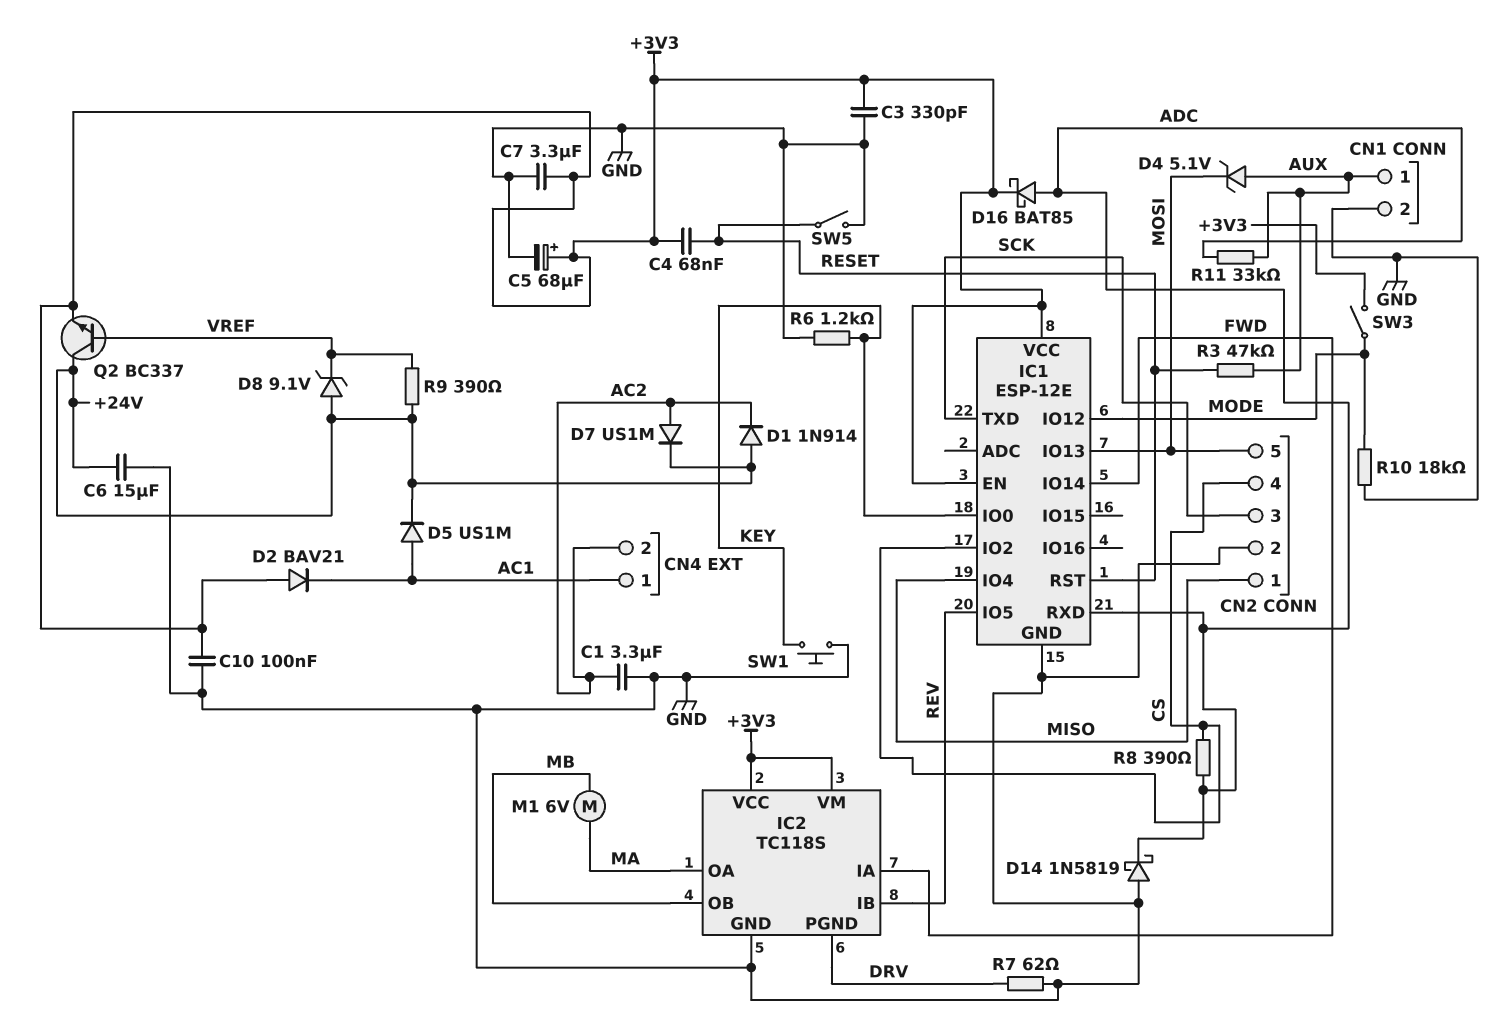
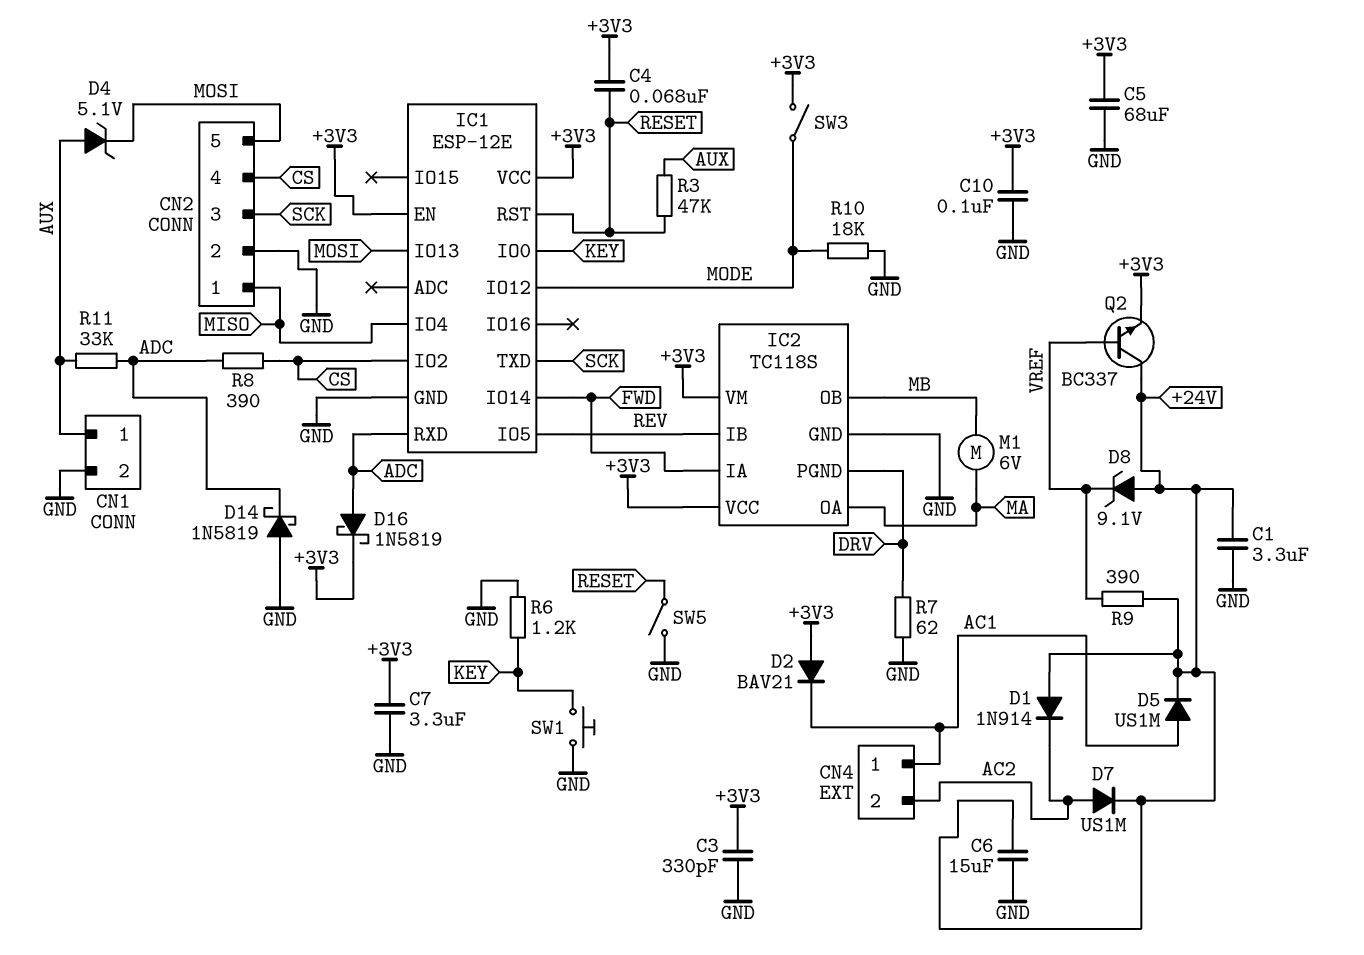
C1: 3.3uF (AC2, GND) -> 3.3uF (+24V, GND)
C5: 68uF (plus +3V3, minus GND) -> 68uF (+3V3, GND)
D16: schottky BAT85 (A ADC, K +3V3) -> schottky 1N5819 (A ADC, K +3V3)

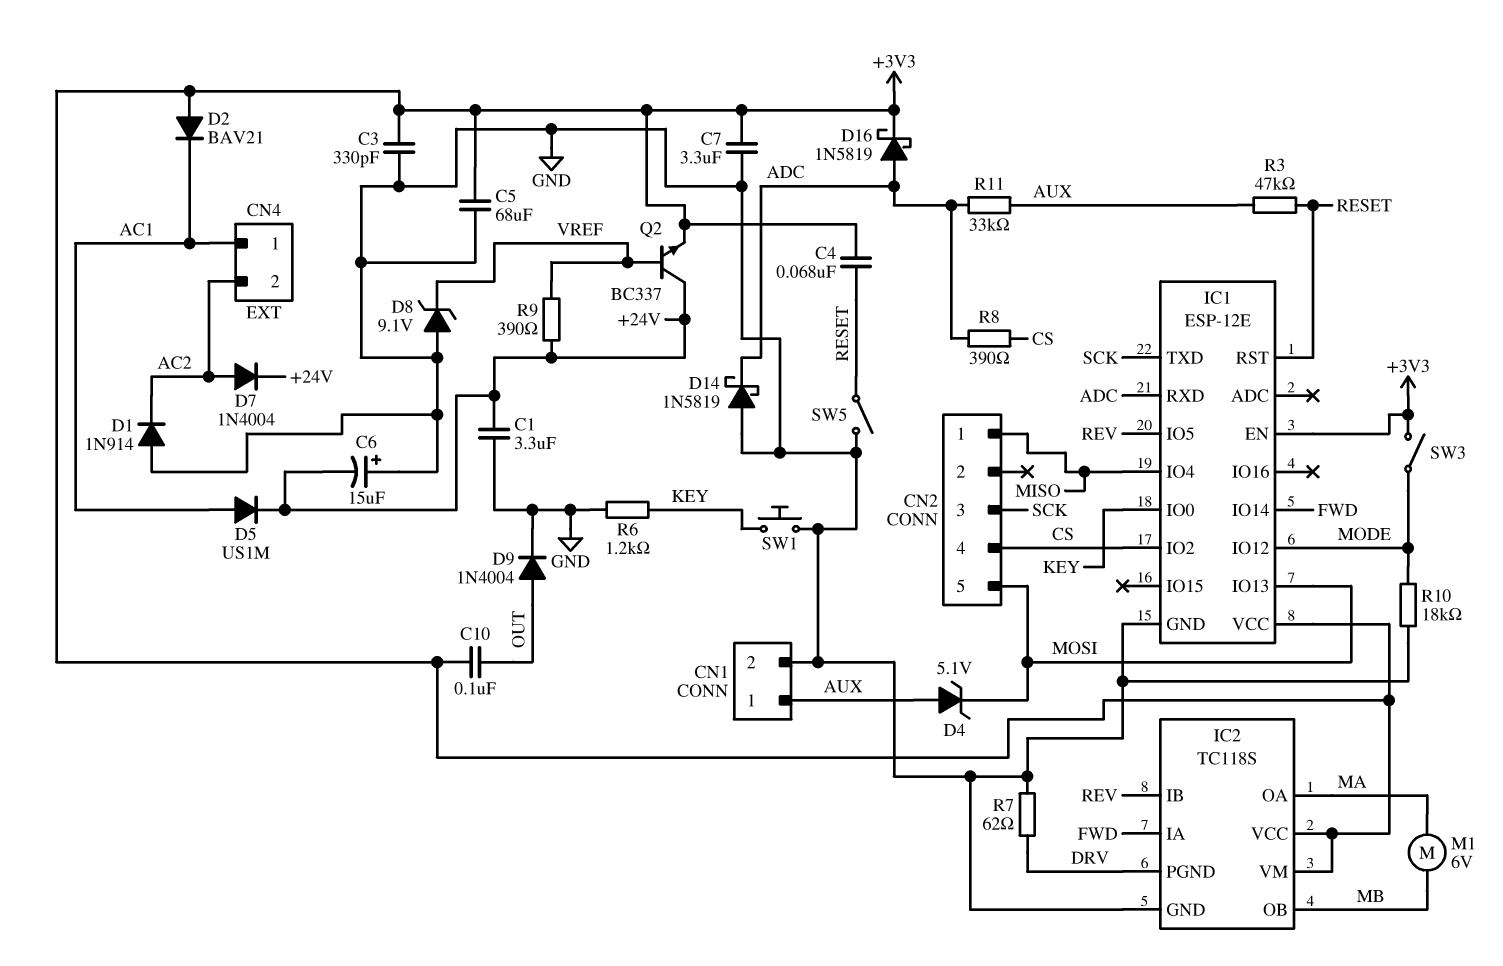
C6: 15uF (+24V, GND) -> 15uF (plus GND, minus +24V)
C10: 100nF (+3V3, GND) -> 100nF (+3V3, OUT)
CN2 pin 2: GND -> none
D1: diode 1N914 (A +24V, K AC2) -> diode 1N914 (A GND, K AC2)
D7: diode US1M (A AC2, K +24V) -> diode 1N4004 (A AC2, K +24V)
D8: zener 9.1V (A +24V, K VREF) -> zener 9.1V (A GND, K VREF)
D9: none -> diode 1N4004 (A OUT, K GND)

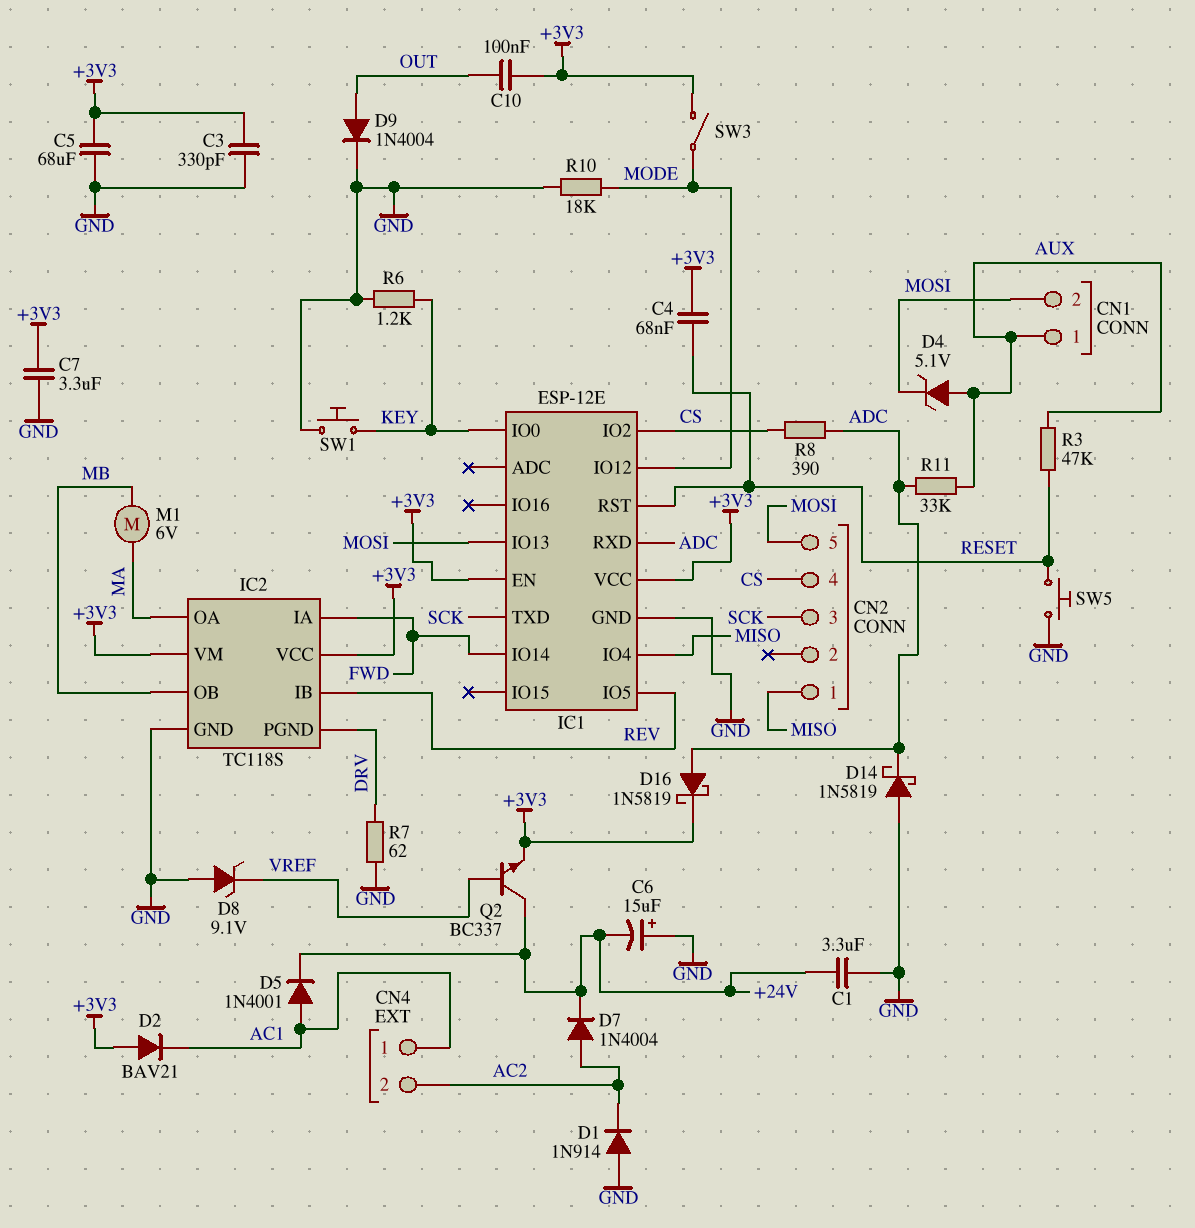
CN1 pin 2: GND -> MOSI
D5: diode US1M (A AC1, K +24V) -> diode 1N4001 (A AC1, K +24V)
R9: 390 (+24V, VREF) -> none
SW5: switch (GND, RESET) -> button (GND, RESET)

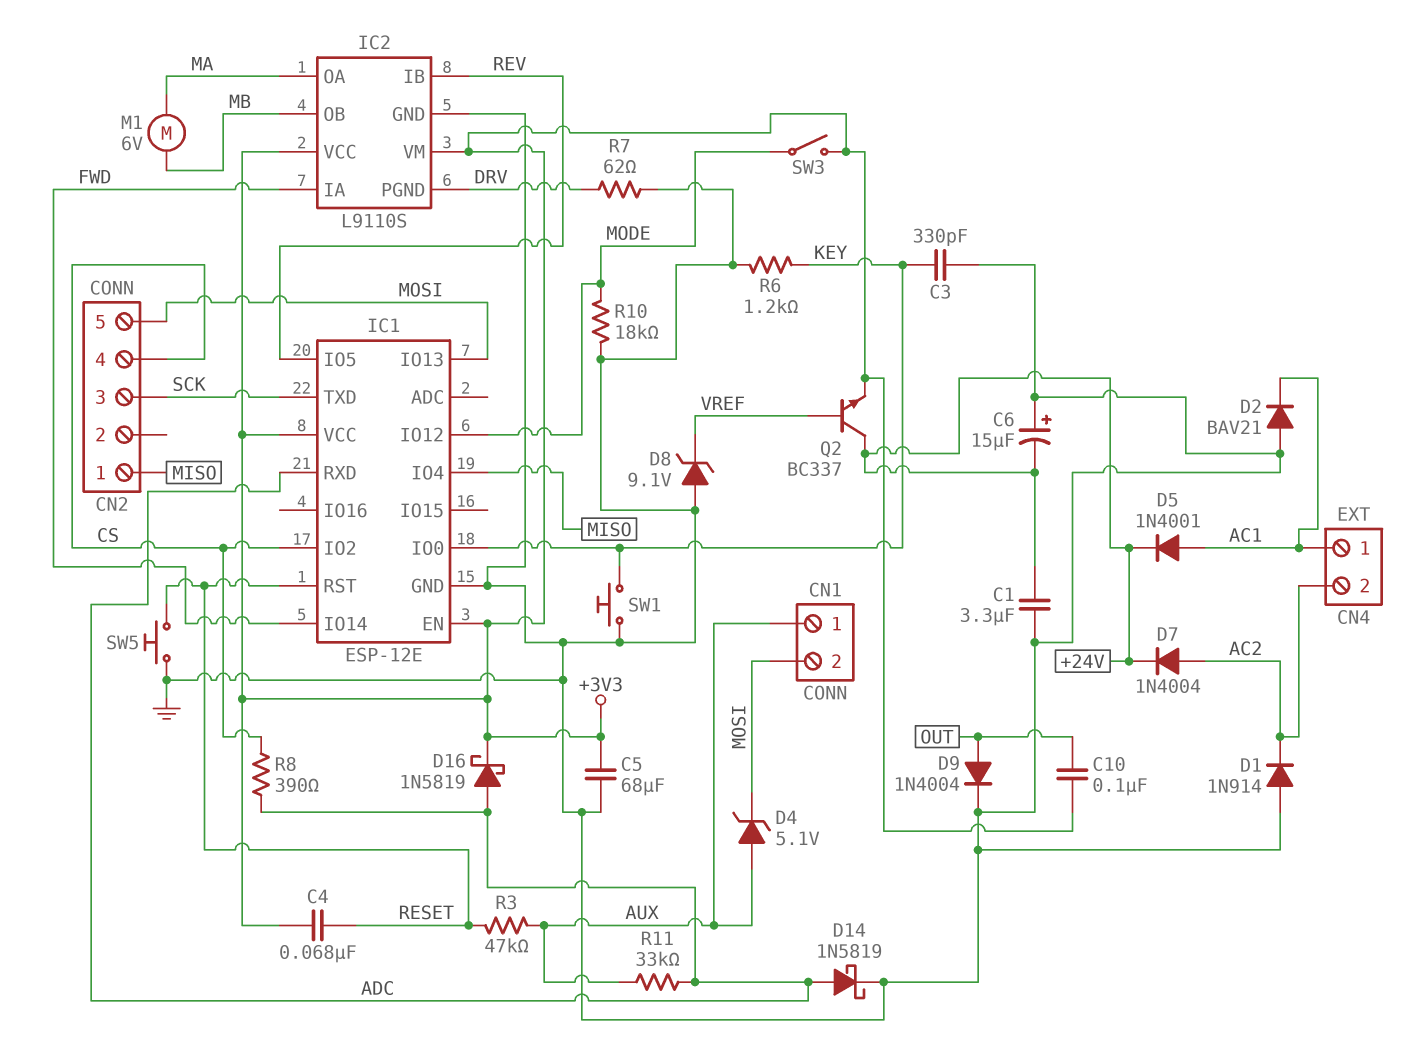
C3: 330pF (+3V3, GND) -> 330pF (GND, KEY)
C7: 3.3uF (+3V3, GND) -> none
D2: diode BAV21 (A +3V3, K AC1) -> diode BAV21 (A GND, K AC1)
D14: schottky 1N5819 (A GND, K ADC) -> schottky 1N5819 (A ADC, K GND)
IC2: TC118S -> L9110S

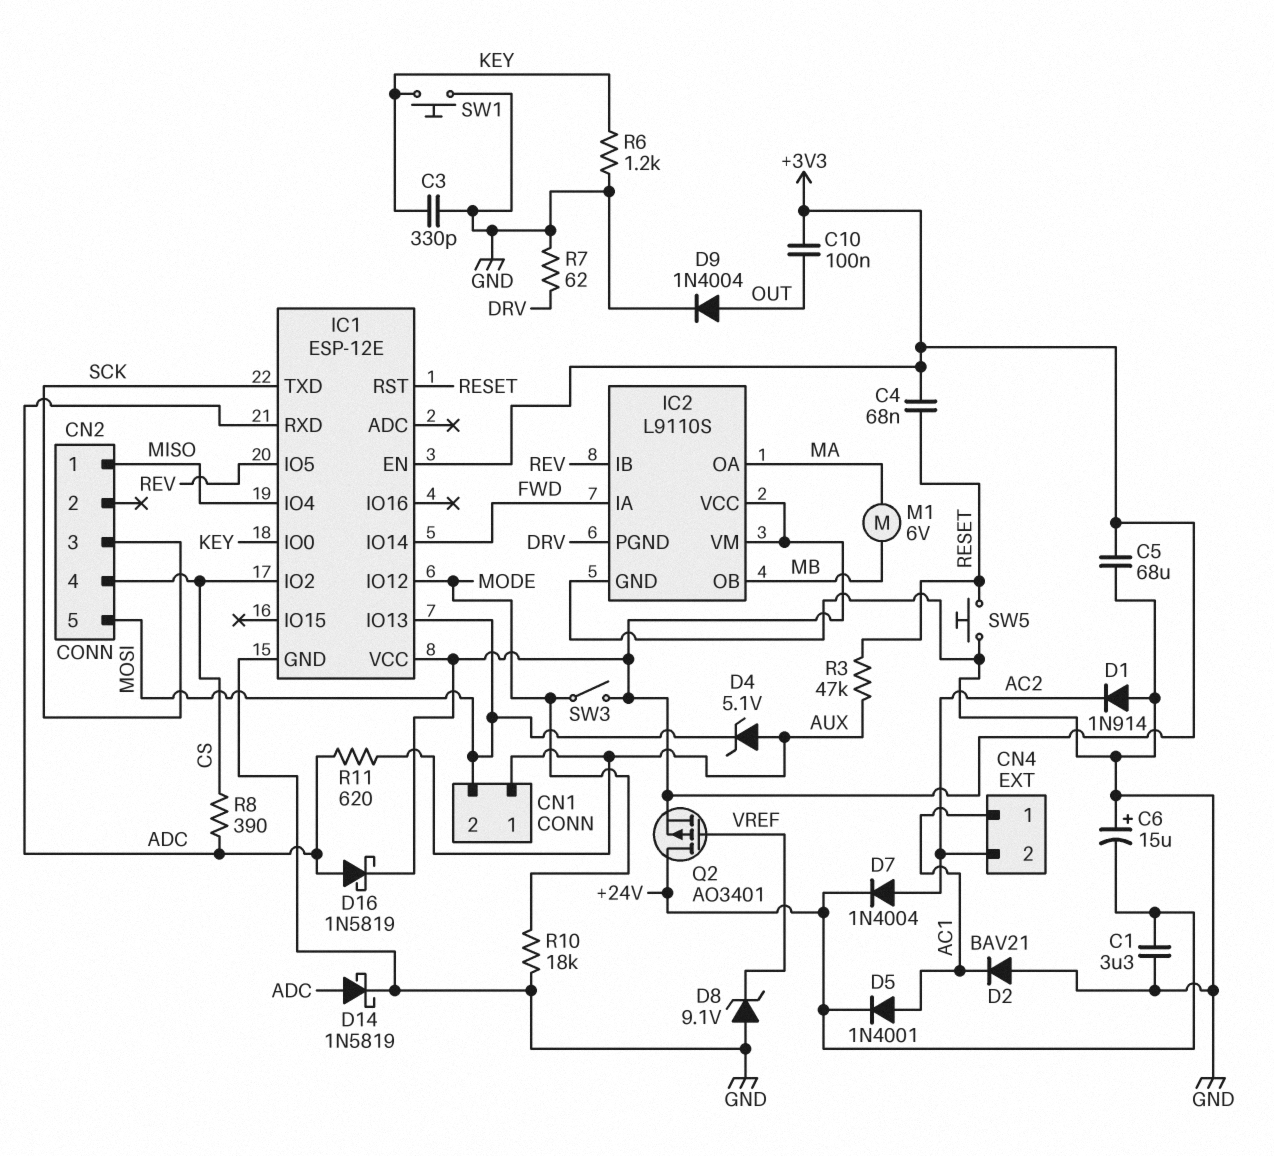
Q2: NPN BC337 (B VREF, C +24V, E +3V3) -> PMOS AO3401 (G VREF, D +24V, S +3V3)
R11: 33k (ADC, AUX) -> 620 (ADC, AUX)

